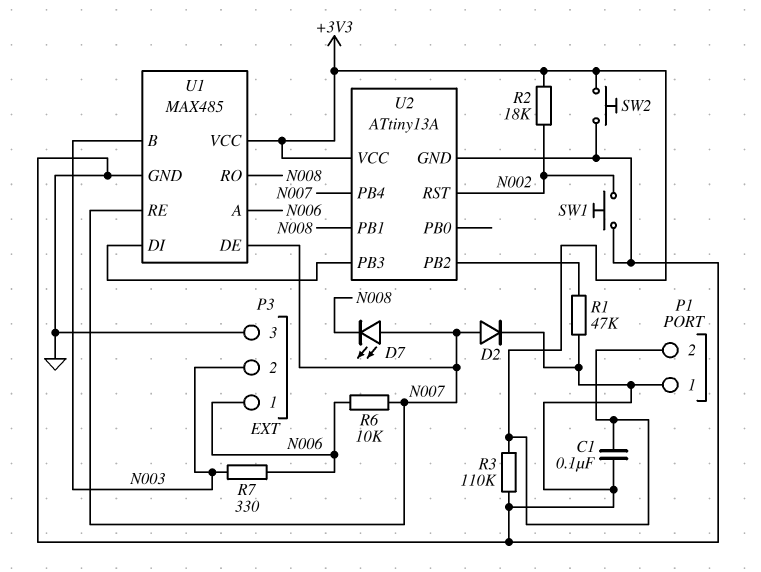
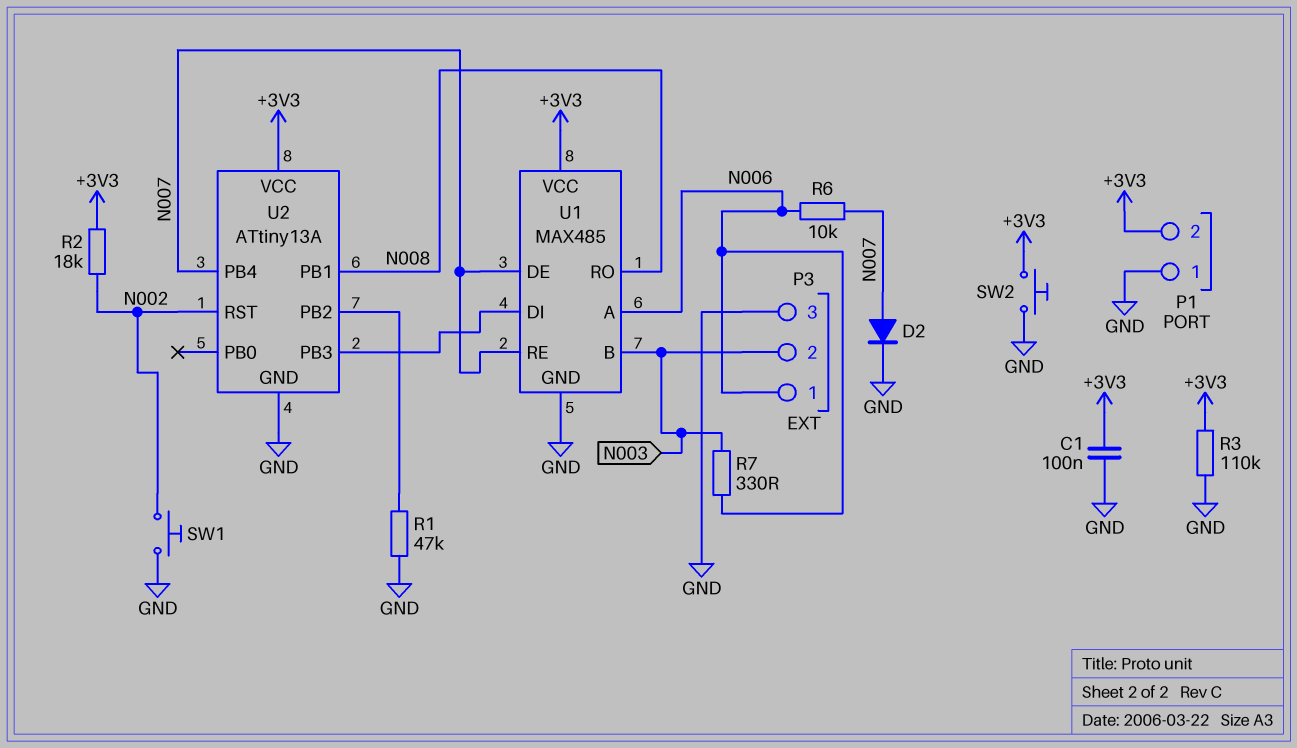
D7: LED (A N007, K N008) -> none

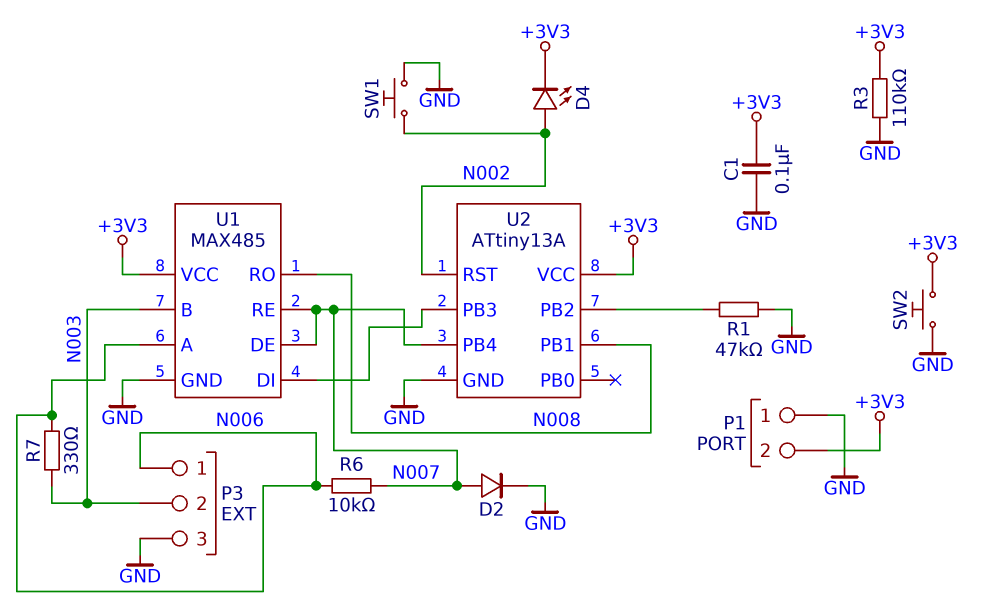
D4: none -> LED (A N002, K +3V3)
R2: 18k (+3V3, N002) -> none

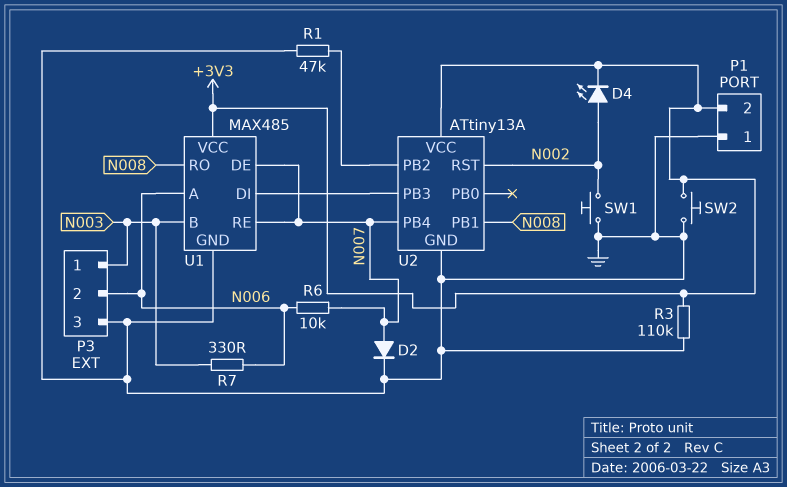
C1: 100nF (+3V3, GND) -> none
P3 pin 1: N006 -> N003
P3 pin 2: N003 -> N006

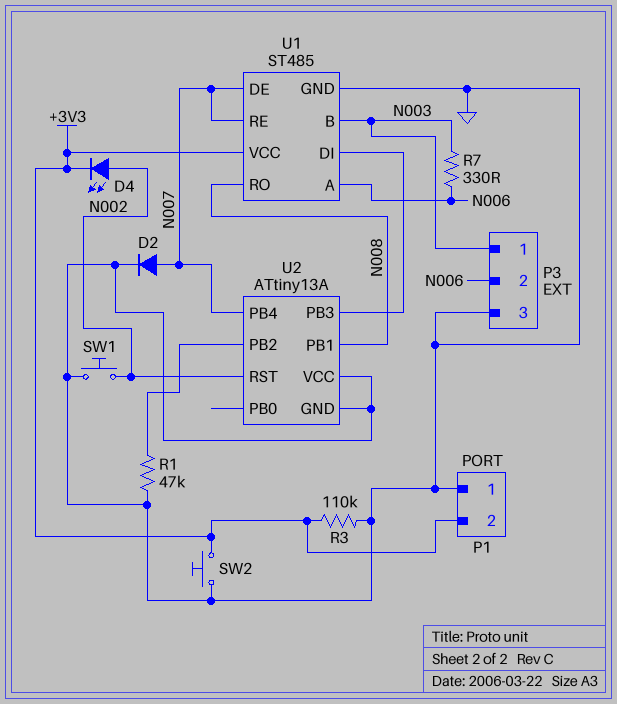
R6: 10k (N006, N007) -> none
U1: MAX485 -> ST485
U2 pin VCC: +3V3 -> GND

